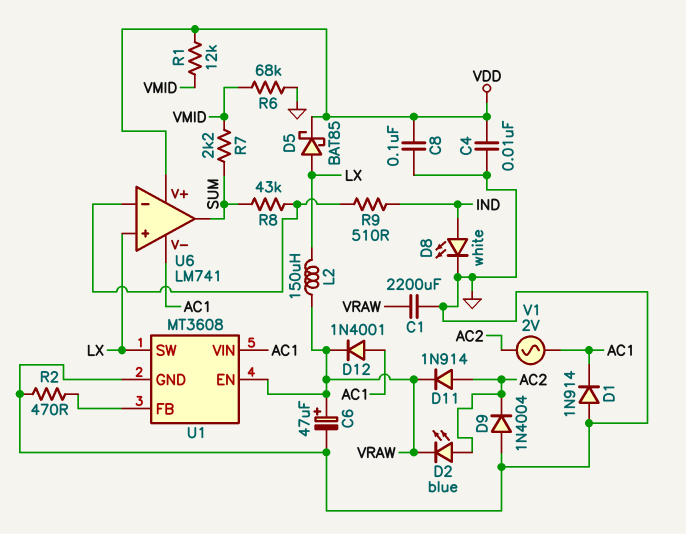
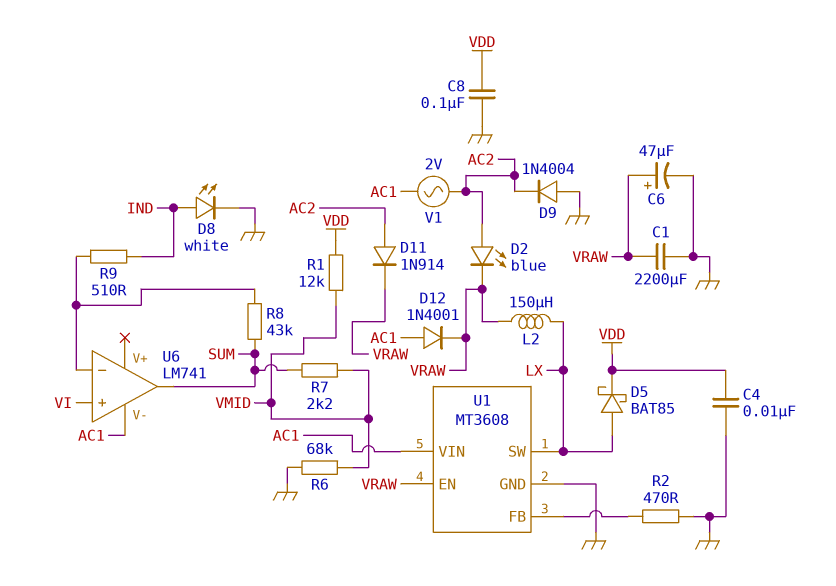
D1: diode 1N914 (A GND, K AC1) -> none
U6 pin V+: VDD -> none
U6 pin in+: LX -> VI

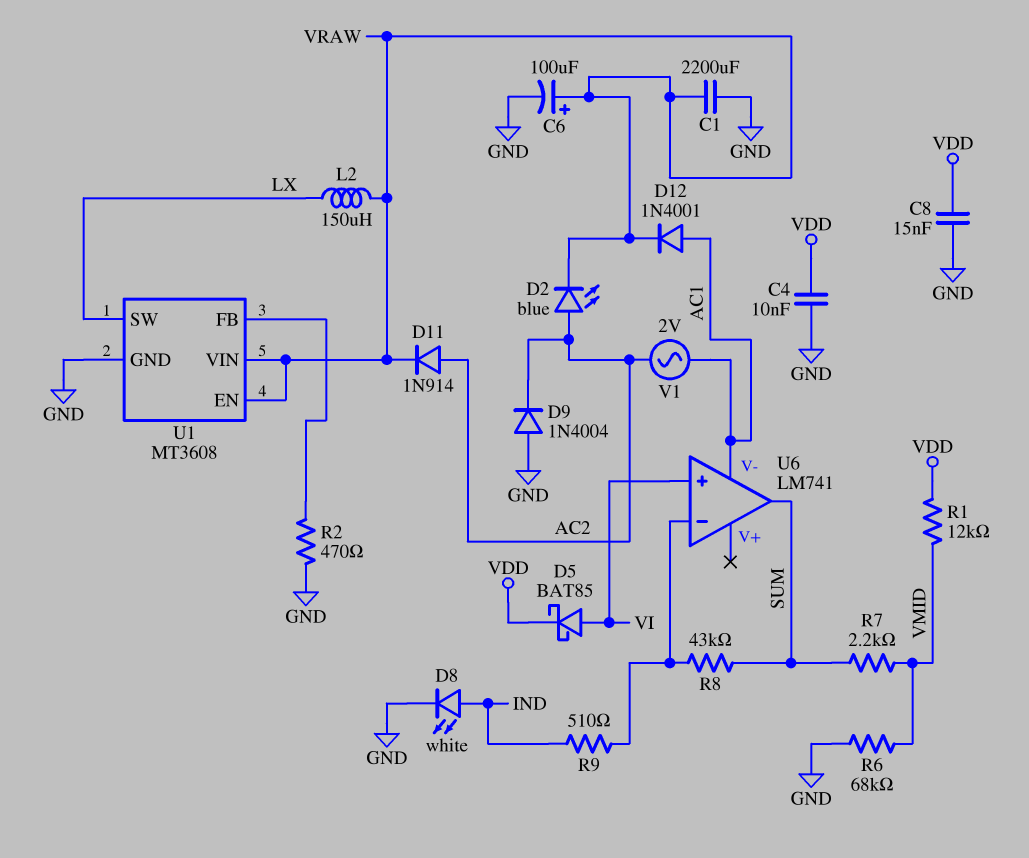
C6: 47uF (plus VRAW, minus GND) -> 100uF (plus VRAW, minus GND)
C8: 100nF (GND, VDD) -> 15nF (GND, VDD)
D5: schottky BAT85 (A LX, K VDD) -> schottky BAT85 (A VI, K VDD)
U1 pin VIN: AC1 -> VRAW

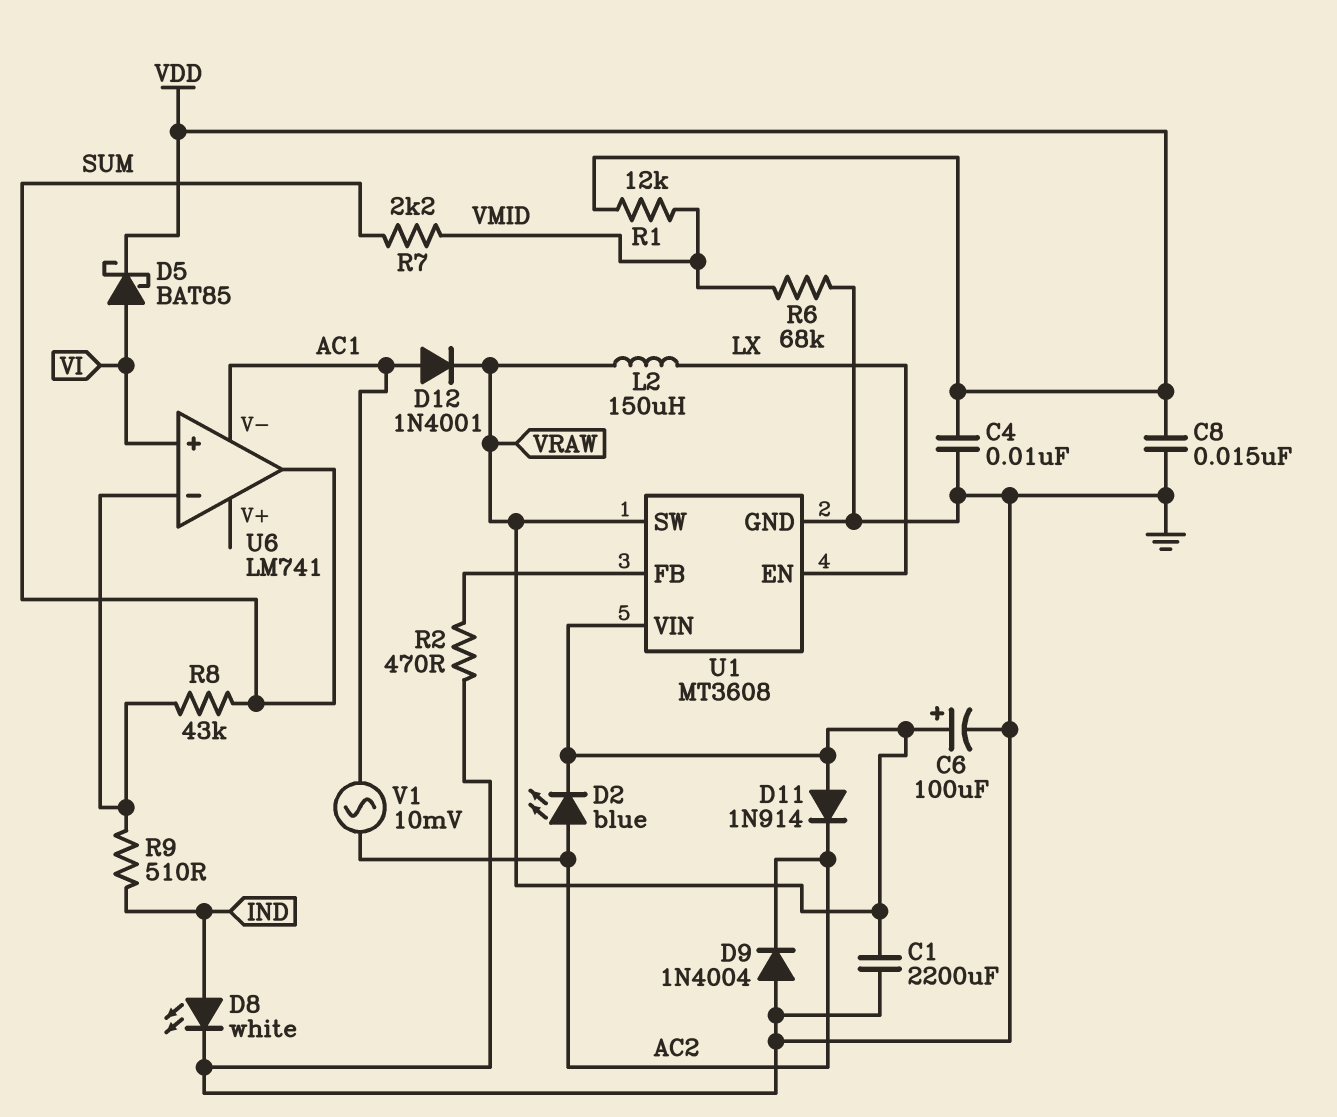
D11: diode 1N914 (A AC2, K VRAW) -> diode 1N914 (A VRAW, K AC2)
U1 pin EN: VRAW -> LX
U1 pin SW: LX -> VRAW
V1: AC 2V (AC1, AC2) -> AC 10mV (AC1, AC2)

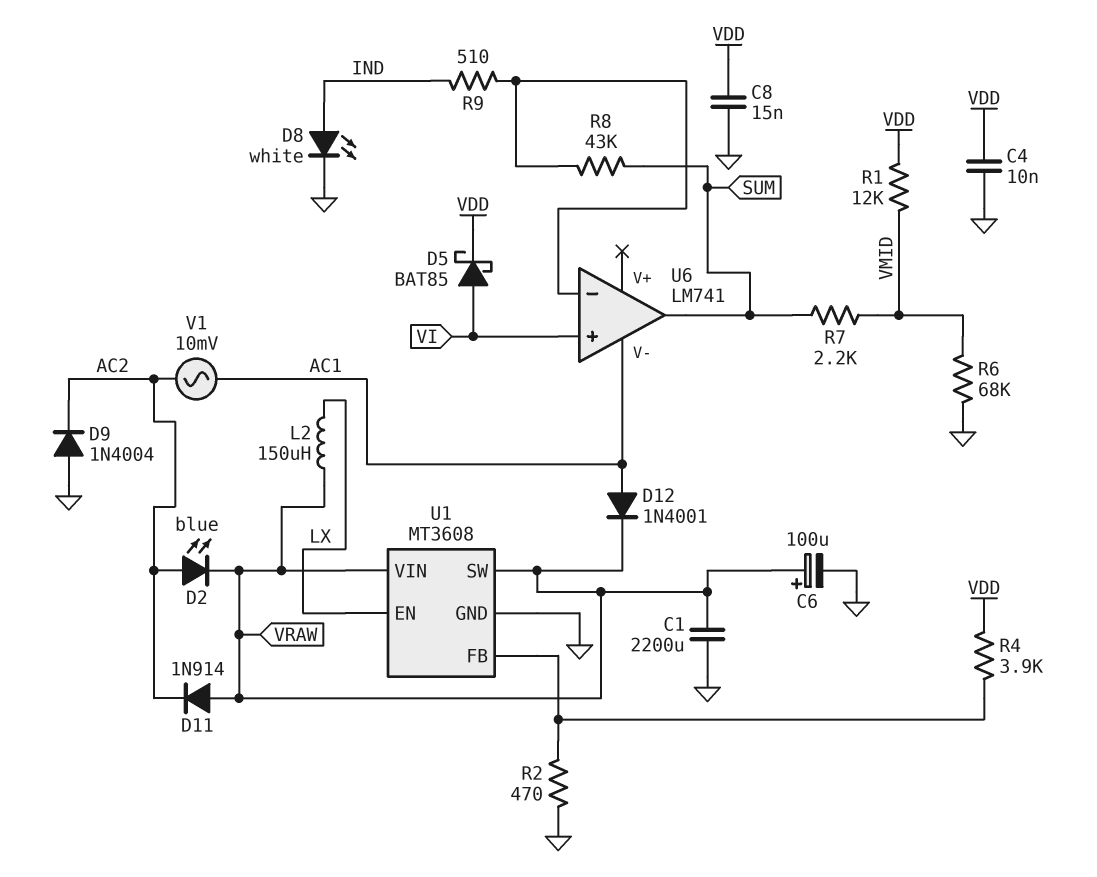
R4: none -> 3.9k (U1/FB, VDD)

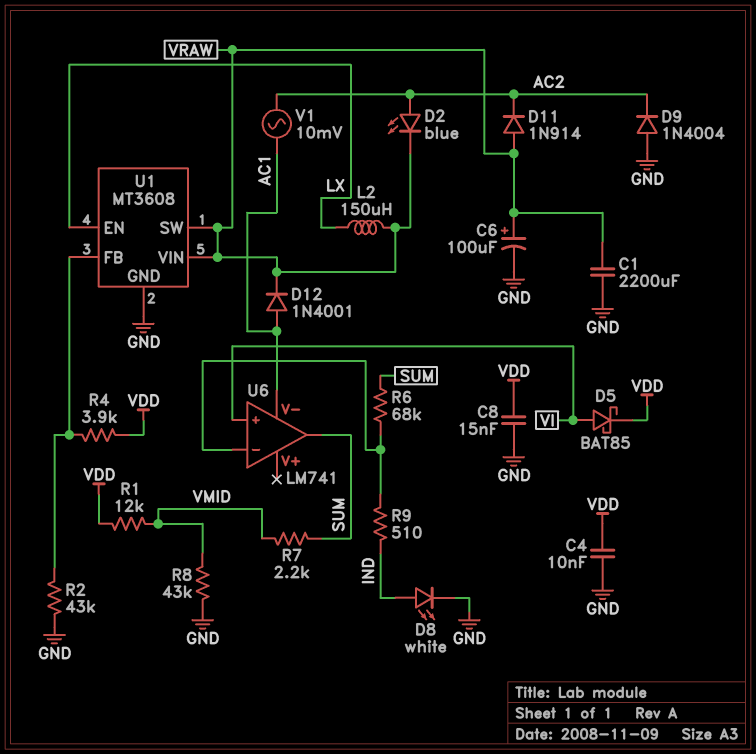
R2: 470 (GND, U1/FB) -> 43k (GND, U1/FB)
R6: 68k (GND, VMID) -> 68k (SUM, U6/in-)
R8: 43k (SUM, U6/in-) -> 43k (GND, VMID)

